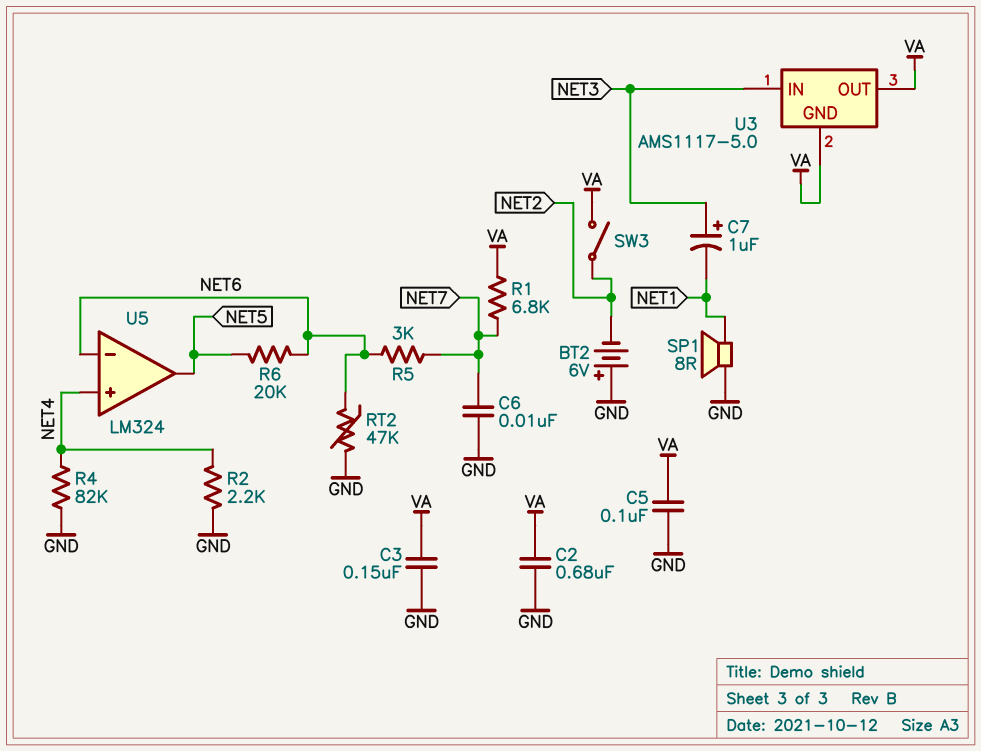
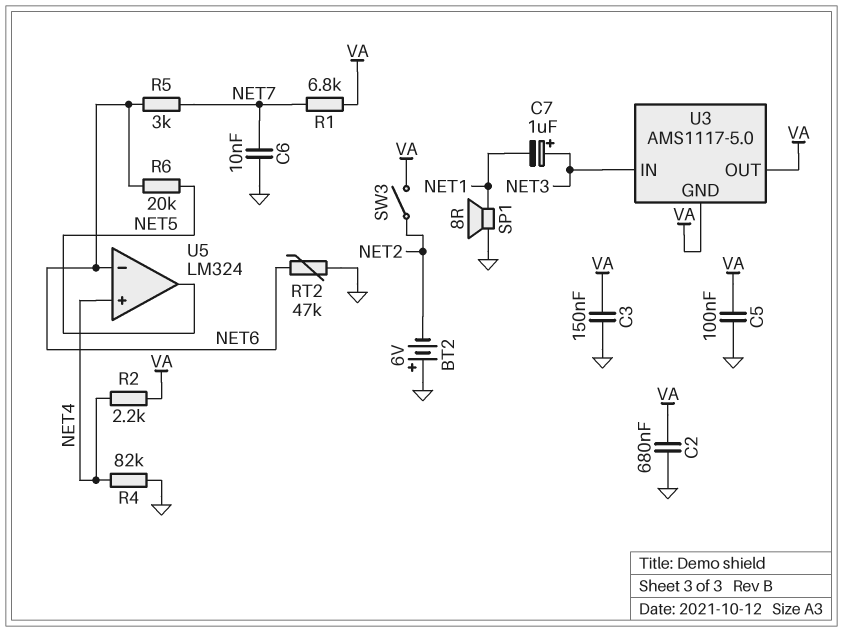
R2: 2.2k (GND, NET4) -> 2.2k (NET4, VA)

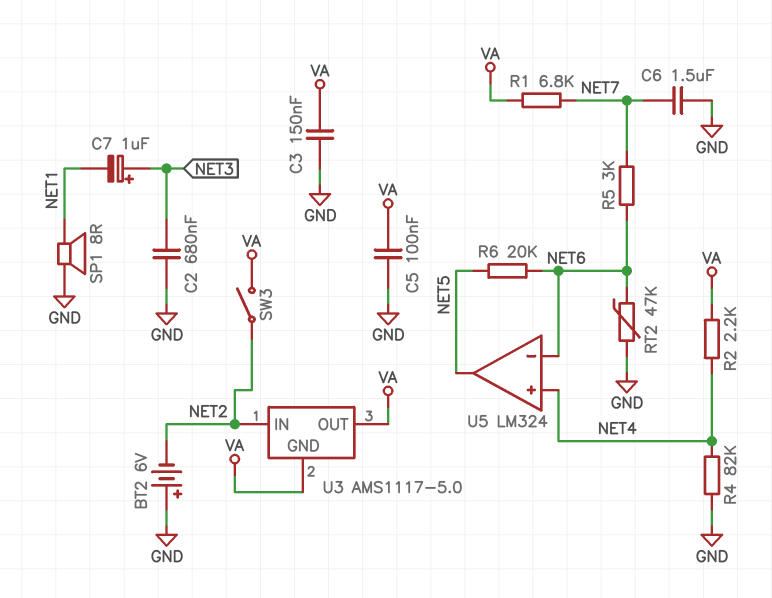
C2: 680nF (GND, VA) -> 680nF (GND, NET3)
C6: 10nF (GND, NET7) -> 1.5uF (GND, NET7)
U3 pin IN: NET3 -> NET2

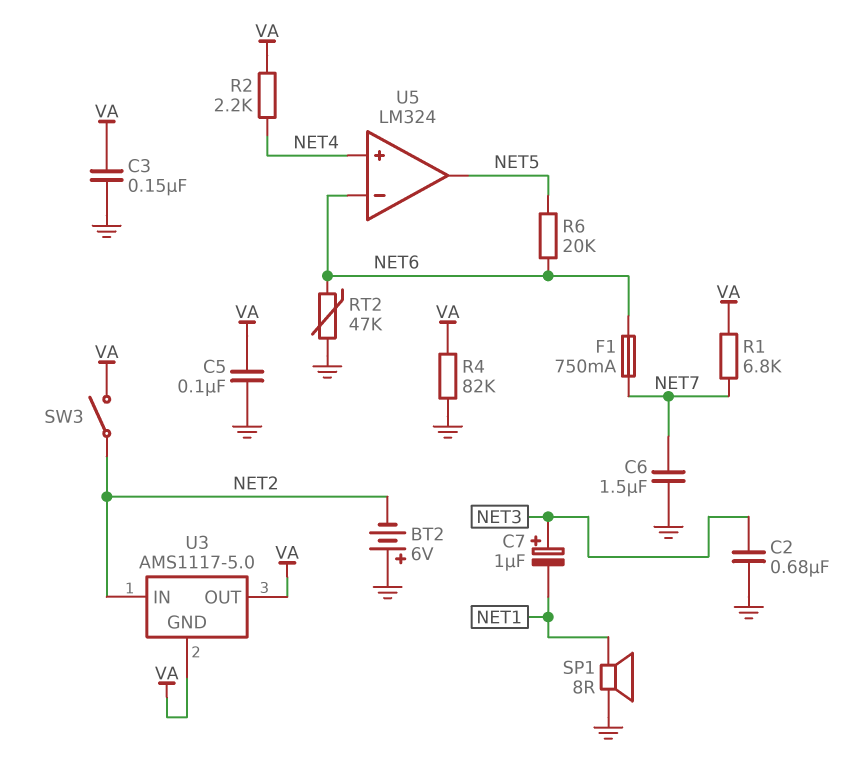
F1: none -> 750mA (NET6, NET7)
R4: 82k (GND, NET4) -> 82k (GND, VA)
R5: 3k (NET6, NET7) -> none

